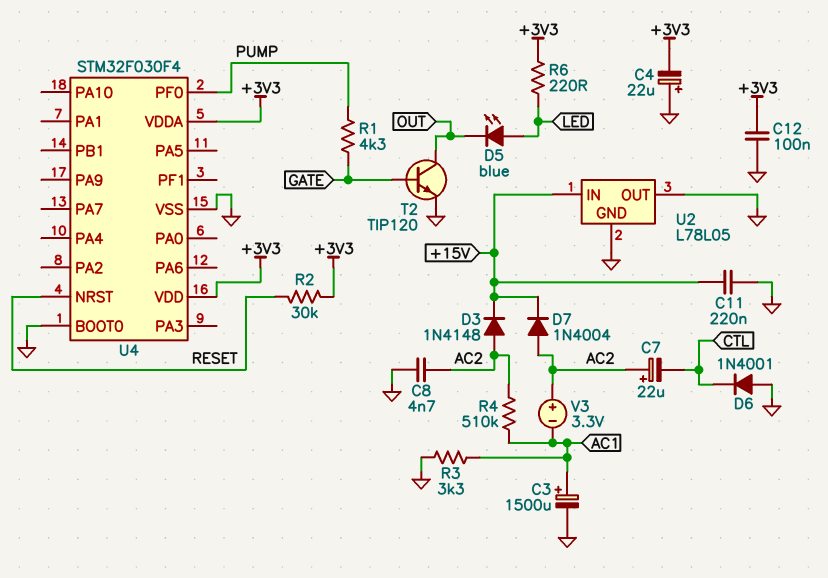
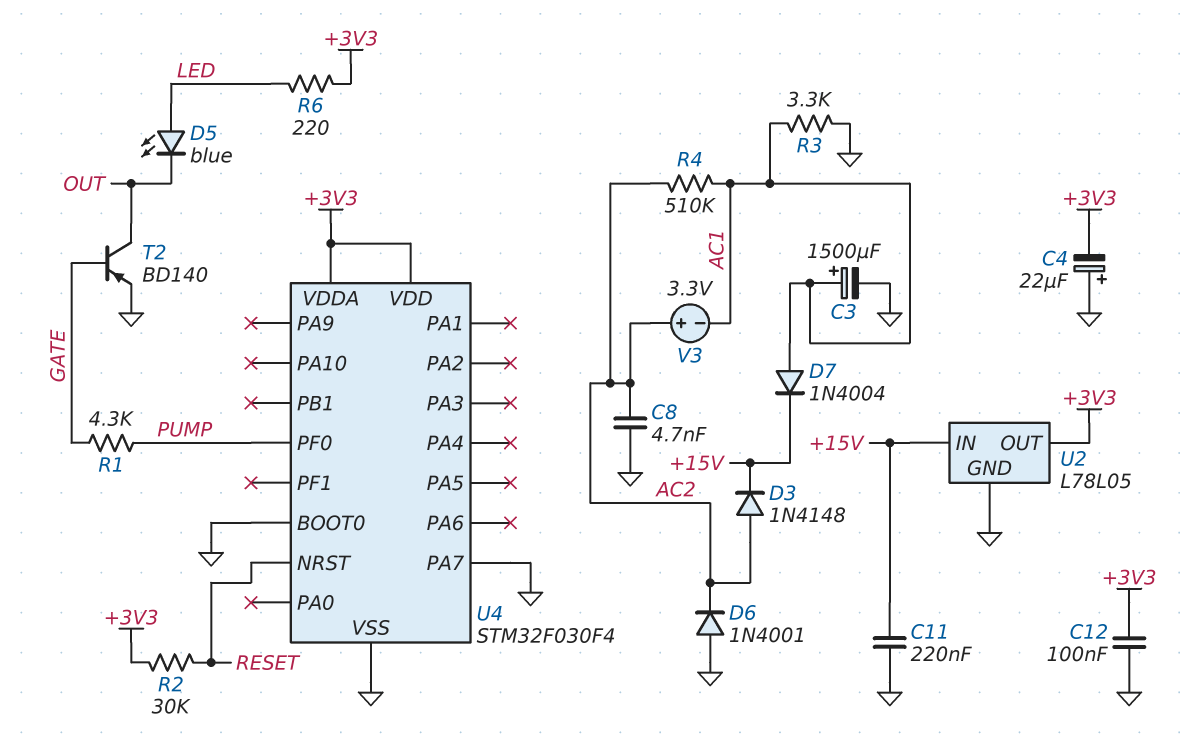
C7: 22uF (plus AC2, minus CTL) -> none
D6: diode 1N4001 (A GND, K CTL) -> diode 1N4001 (A GND, K AC2)
D7: diode 1N4004 (A AC2, K +15V) -> diode 1N4004 (A AC1, K +15V)
T2: NPN TIP120 (B GATE, C OUT, E GND) -> PNP BD140 (B GATE, C OUT, E GND)
U2 pin OUT: GND -> +3V3
U4 pin PA7: none -> GND

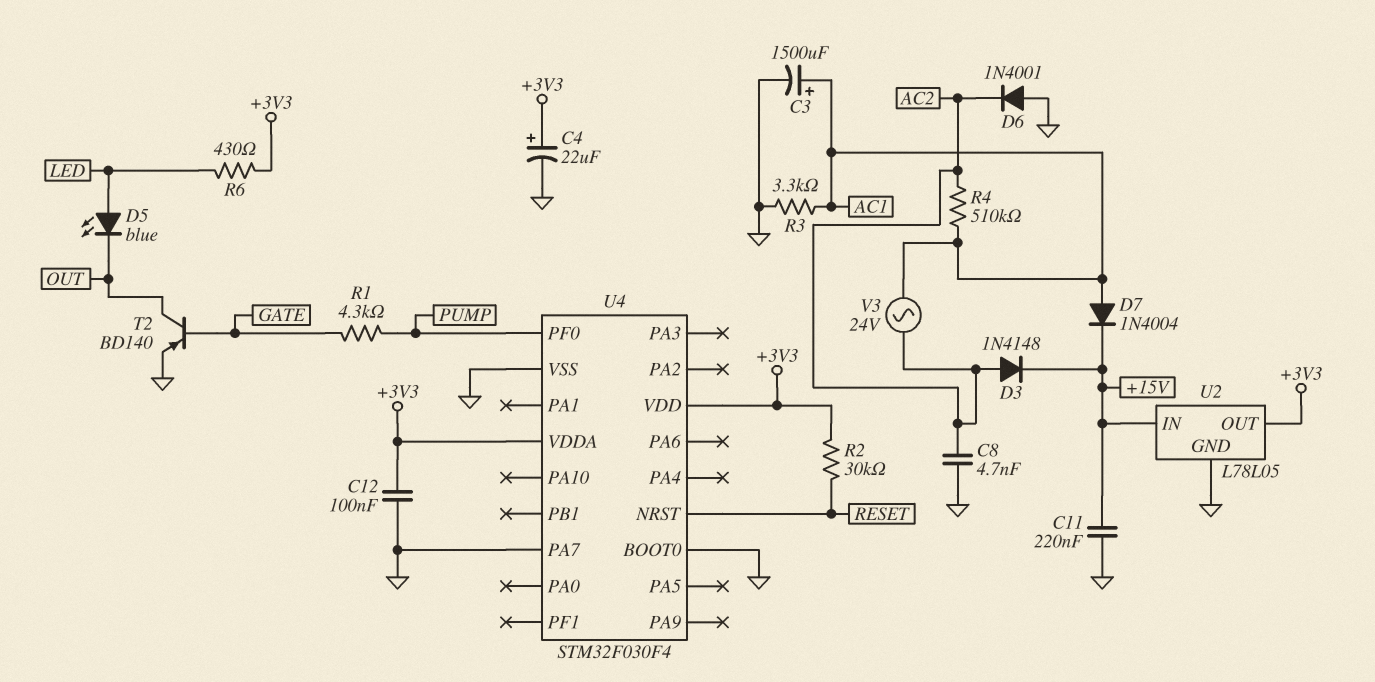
C4: 22uF (plus GND, minus +3V3) -> 22uF (plus +3V3, minus GND)
R6: 220 (+3V3, LED) -> 430 (+3V3, LED)
V3: 3.3V (plus AC2, minus AC1) -> AC 24V (AC1, AC2)

